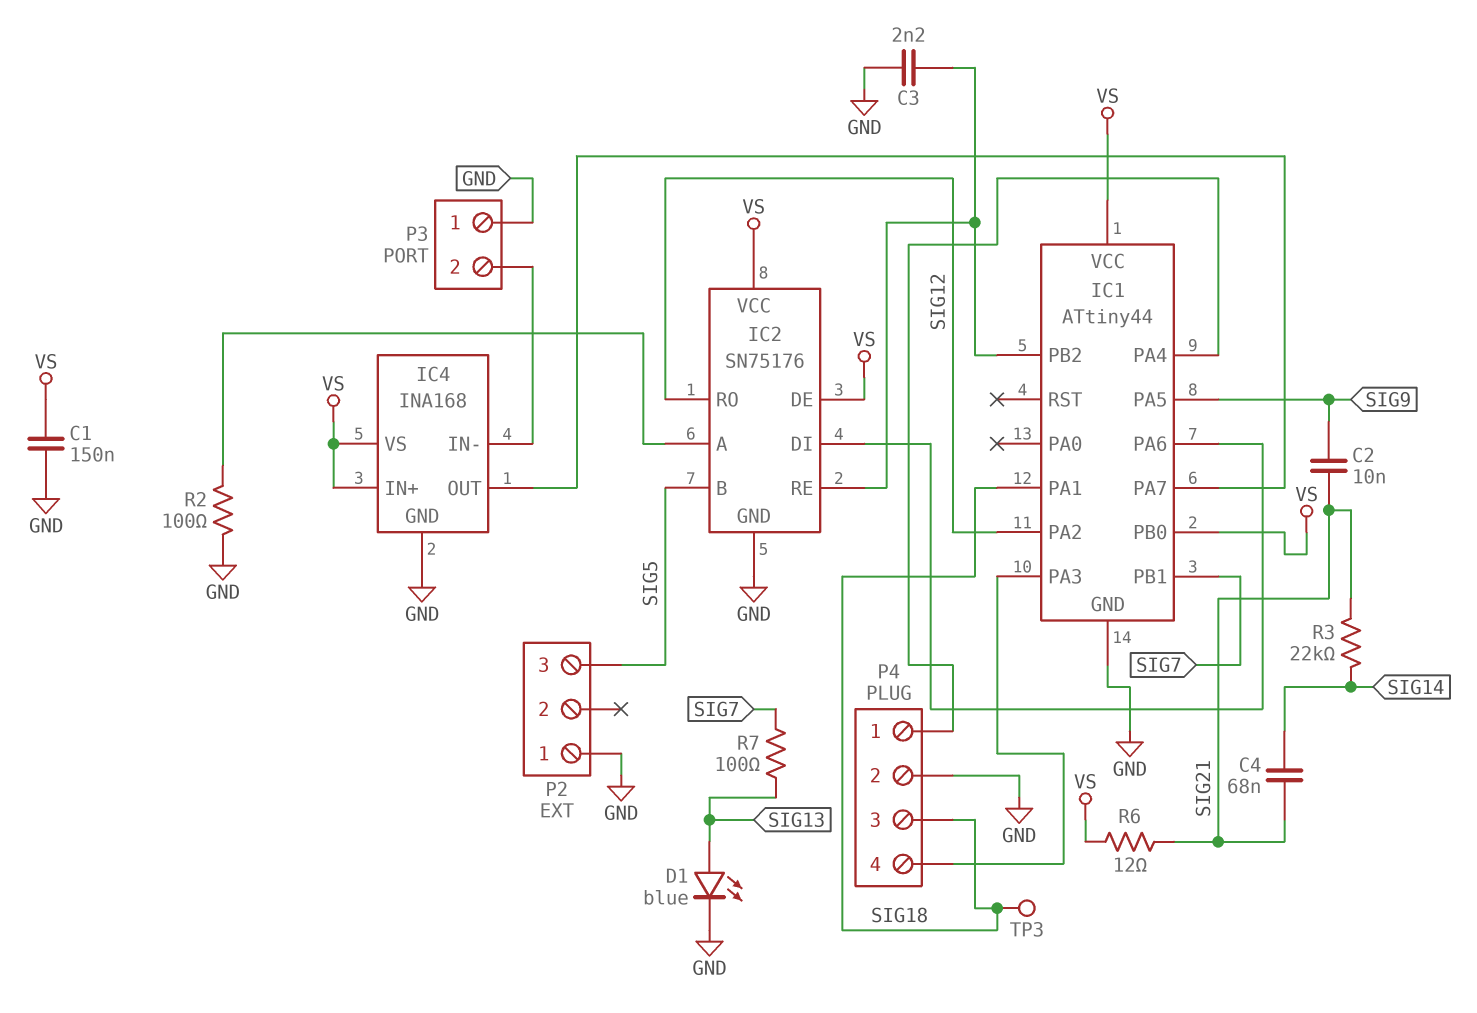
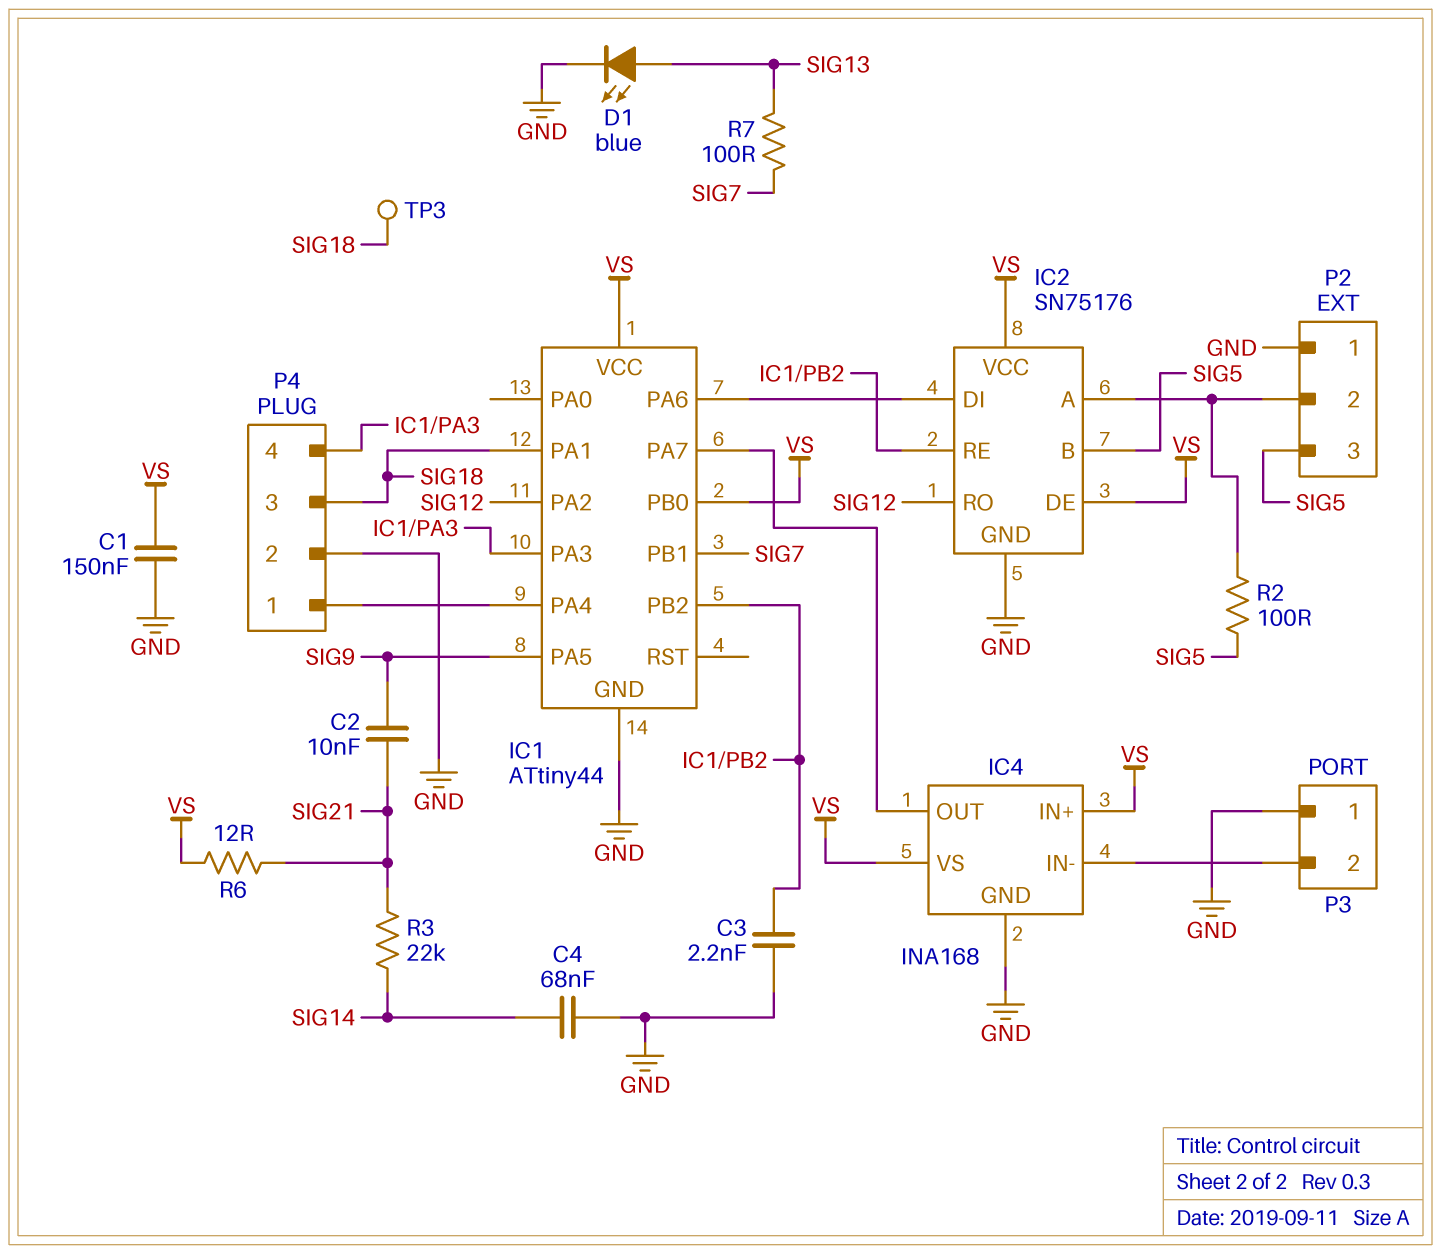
C4: 68nF (SIG14, SIG21) -> 68nF (GND, SIG14)
P2 pin 2: none -> IC2/A
R2: 100 (GND, IC2/A) -> 100 (IC2/A, SIG5)

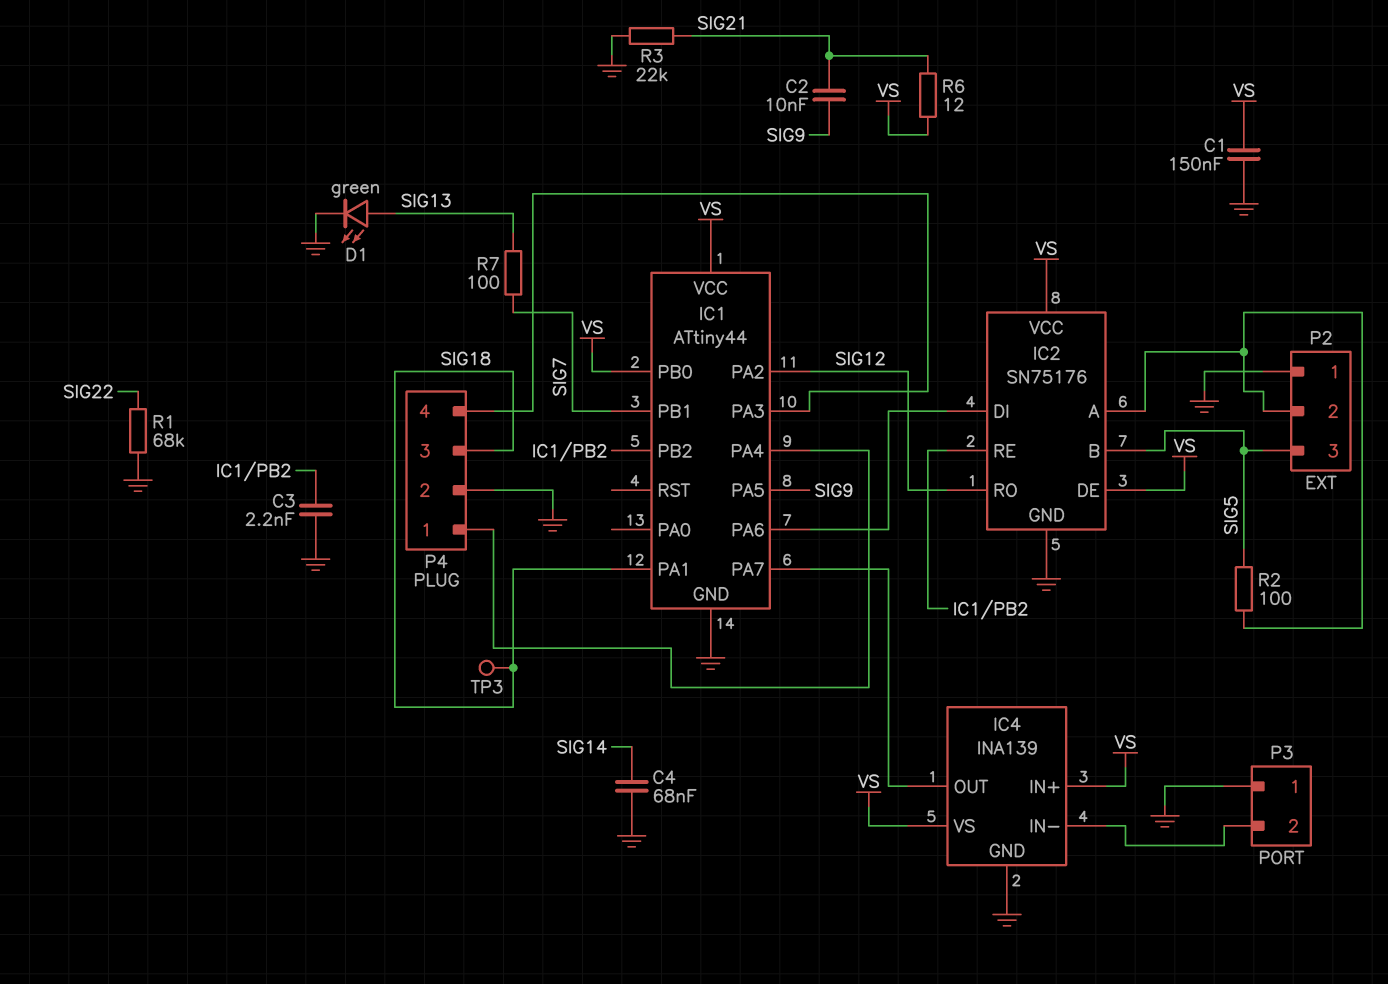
D1: LED blue (A SIG13, K GND) -> LED green (A SIG13, K GND)
IC4: INA168 -> INA139
R1: none -> 68k (GND, SIG22)
R3: 22k (SIG14, SIG21) -> 22k (GND, SIG21)

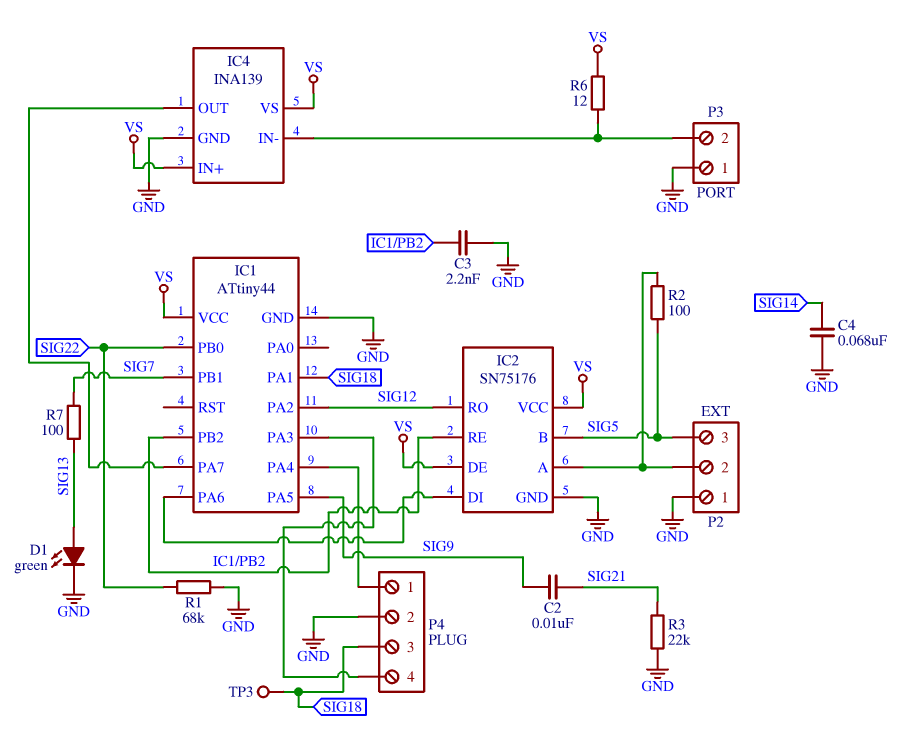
C1: 150nF (GND, VS) -> none
IC1 pin PB0: VS -> SIG22
R6: 12 (SIG21, VS) -> 12 (IC4/IN-, VS)

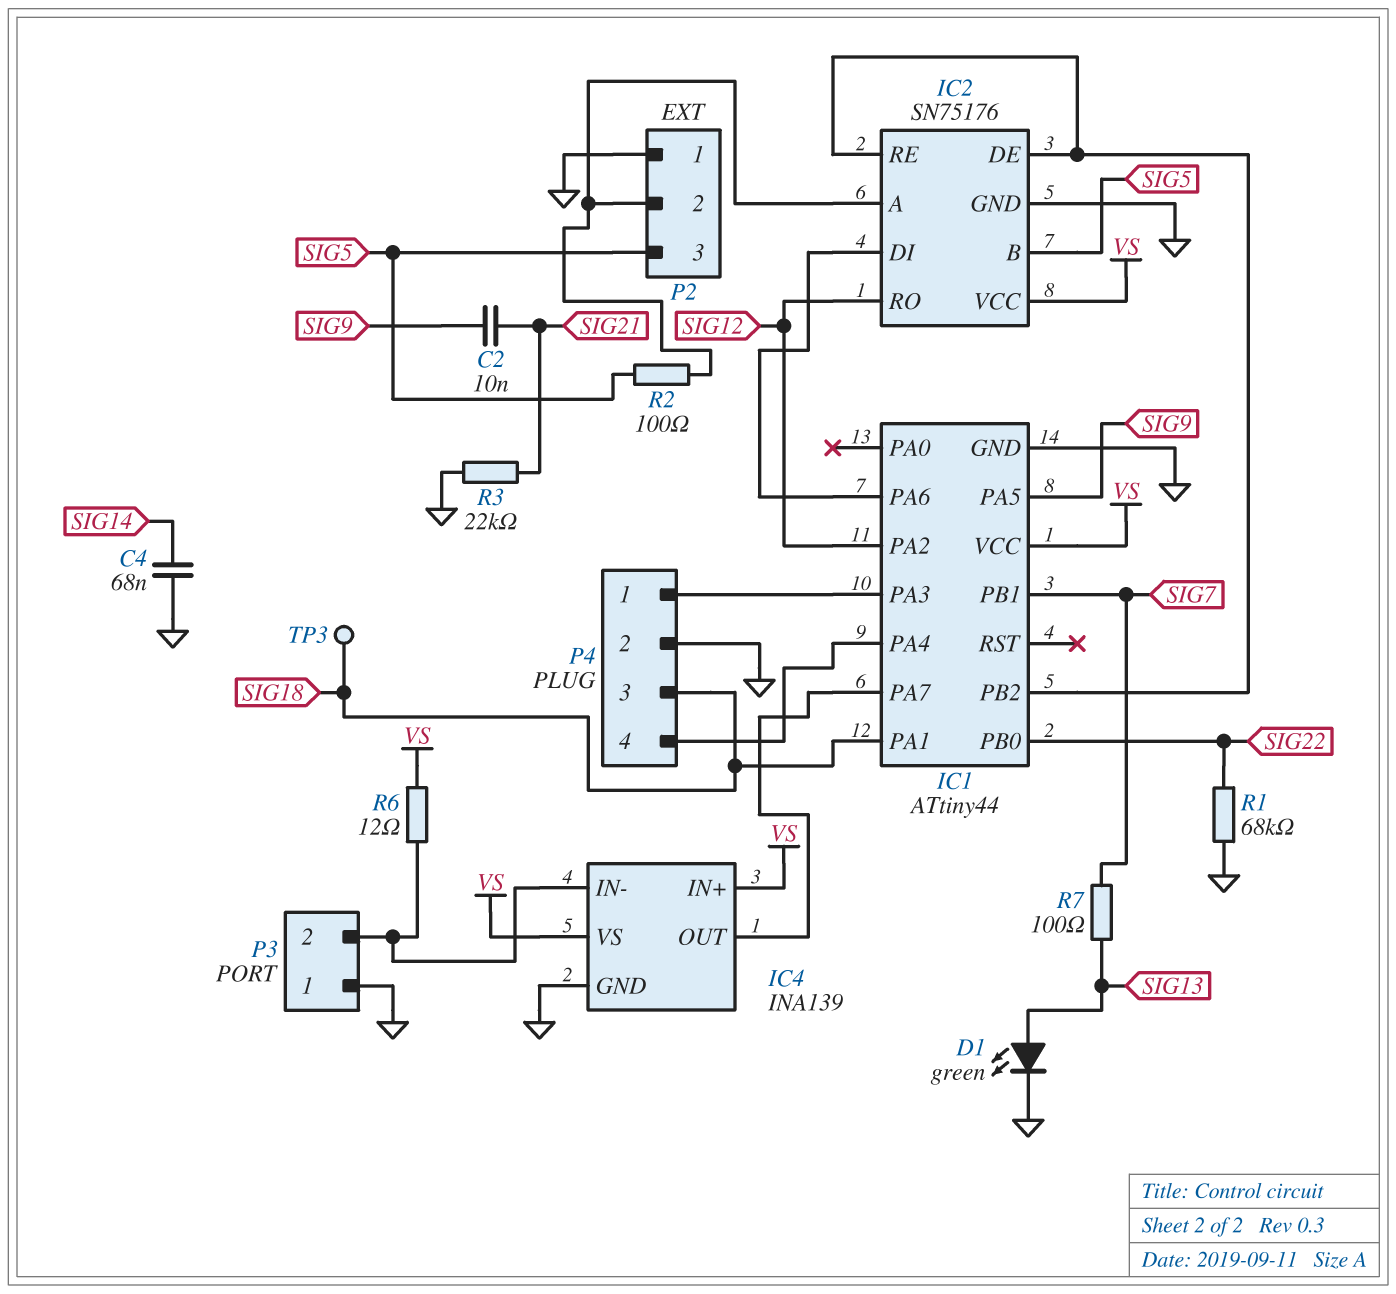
C3: 2.2nF (GND, IC1/PB2) -> none
IC2 pin DE: VS -> IC1/PB2
P4 pin 1: IC1/PA4 -> IC1/PA3
P4 pin 4: IC1/PA3 -> IC1/PA4

